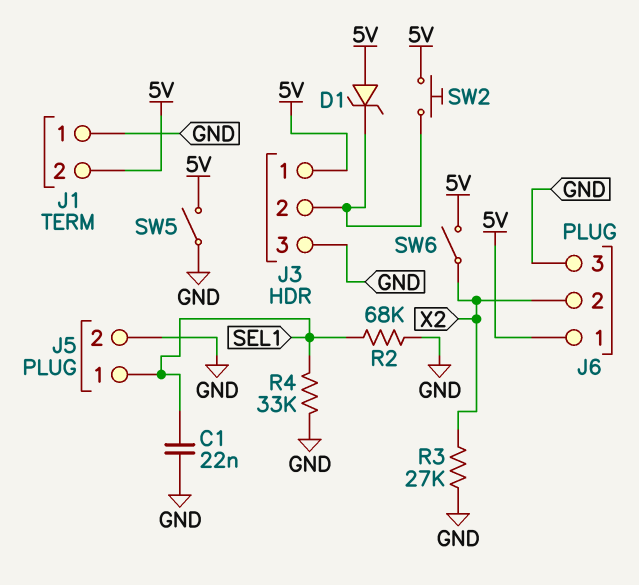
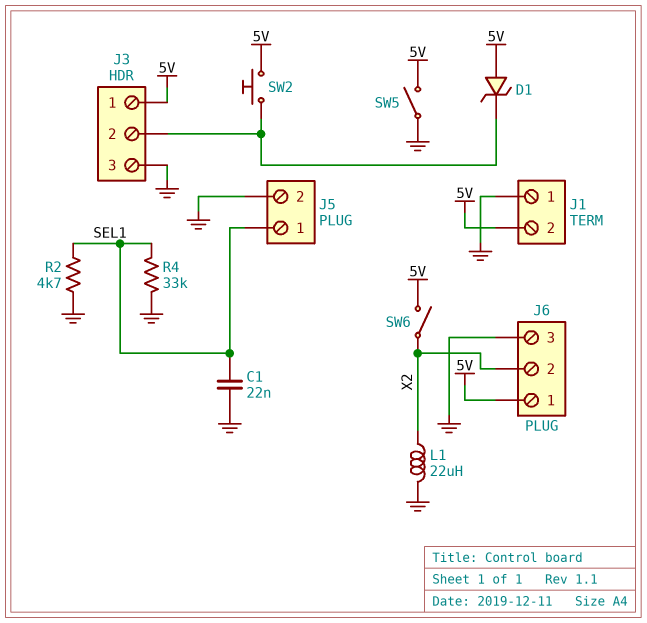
L1: none -> 22uH (GND, X2)
R2: 68k (GND, SEL1) -> 4.7k (GND, SEL1)
R3: 27k (GND, X2) -> none

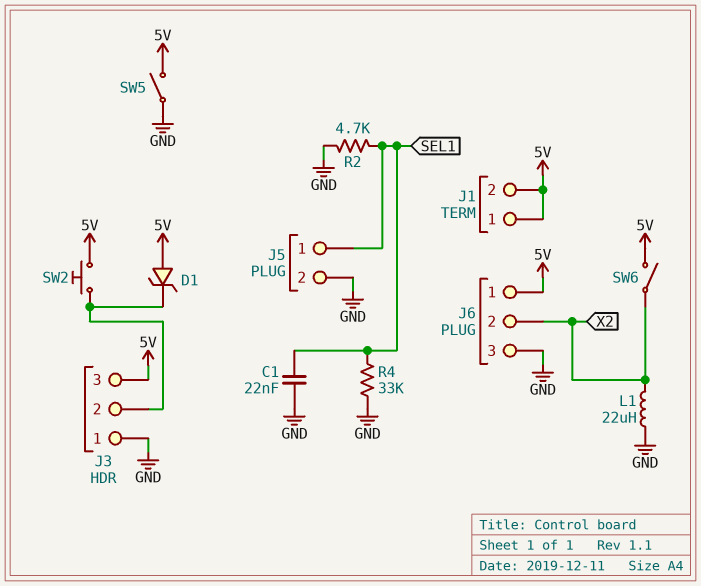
J1 pin 1: GND -> 5V
J3 pin 1: 5V -> GND
J3 pin 3: GND -> 5V

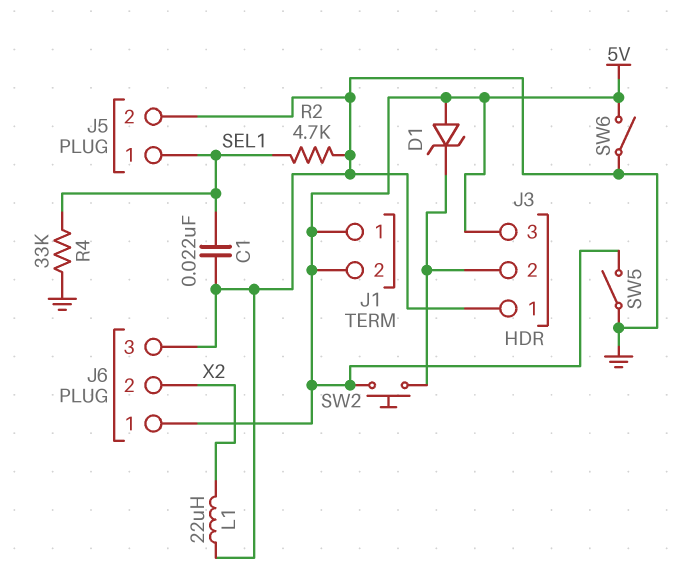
SW6: switch (5V, X2) -> switch (5V, GND)

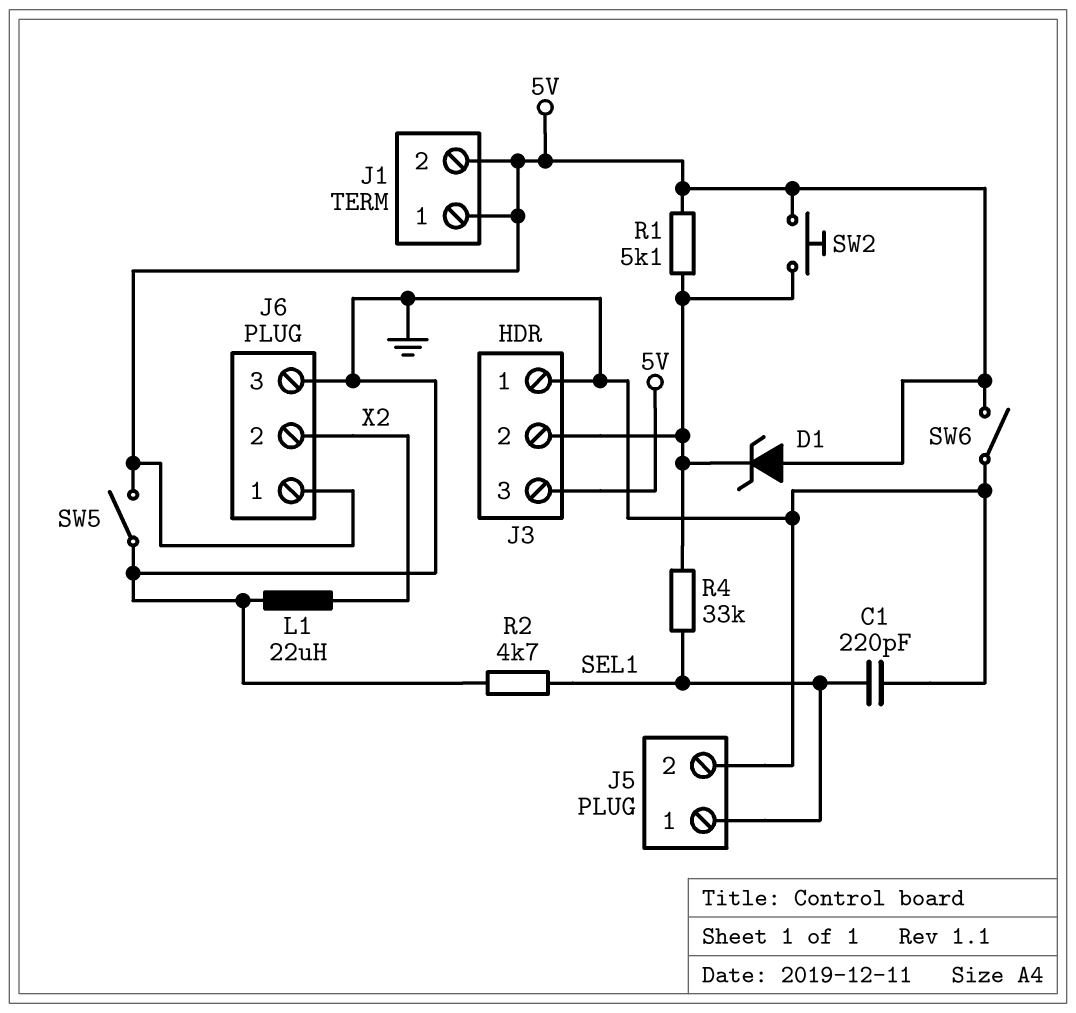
C1: 22nF (GND, SEL1) -> 220pF (GND, SEL1)
R1: none -> 5.1k (5V, J3/2)
R4: 33k (GND, SEL1) -> 33k (J3/2, SEL1)

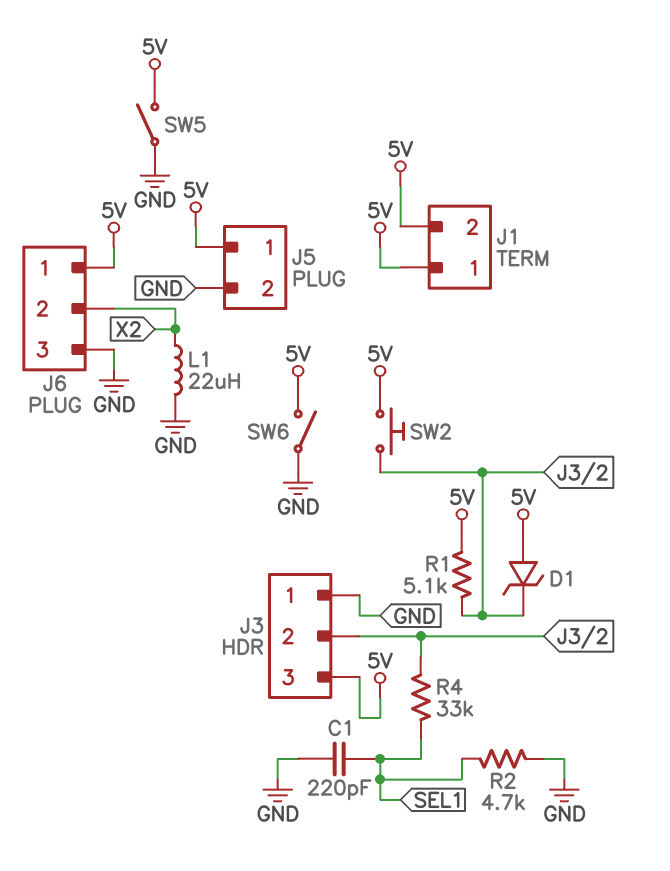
J5 pin 1: SEL1 -> 5V

